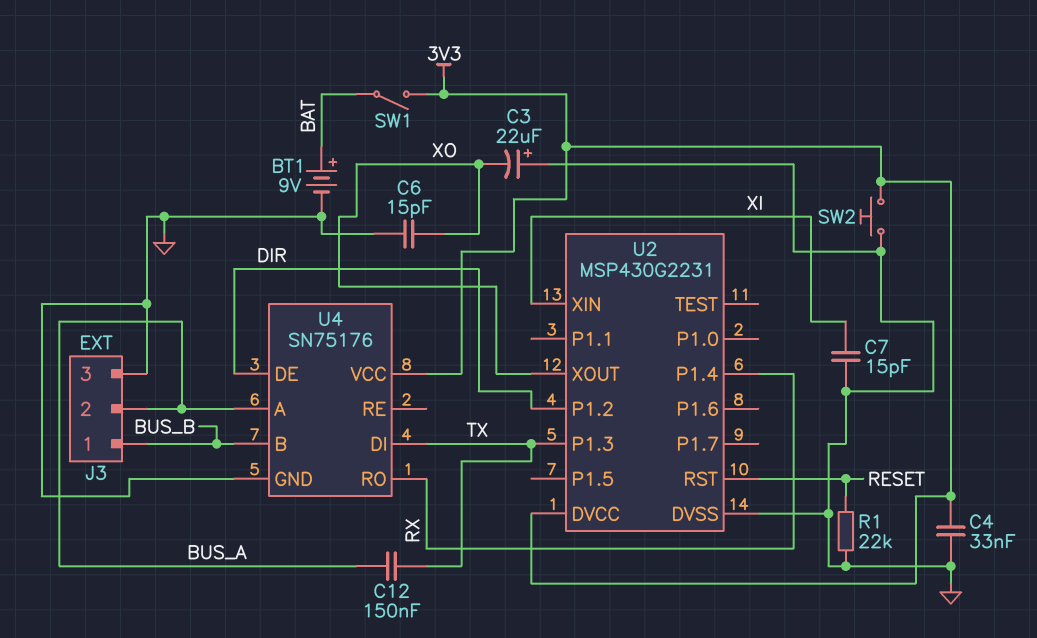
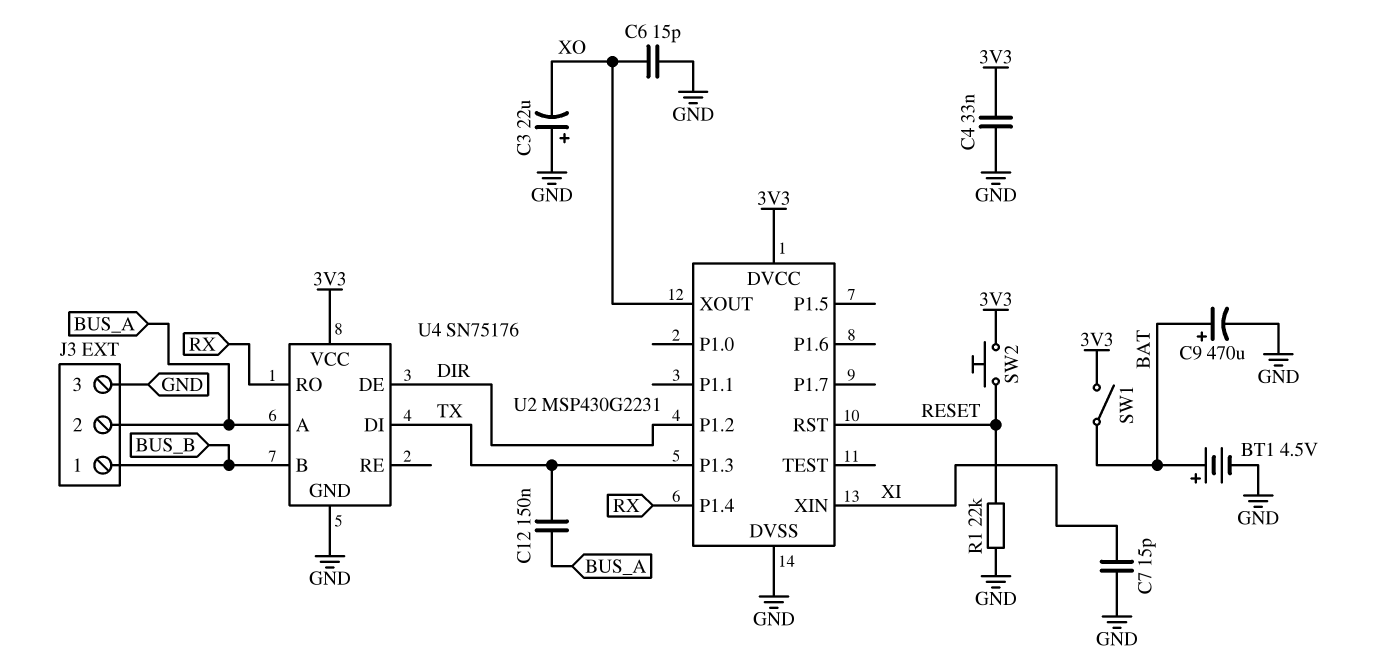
BT1: 9V (plus BAT, minus GND) -> 4.5V (plus BAT, minus GND)
C9: none -> 470uF (plus BAT, minus GND)
SW2: button (3V3, GND) -> button (3V3, RESET)

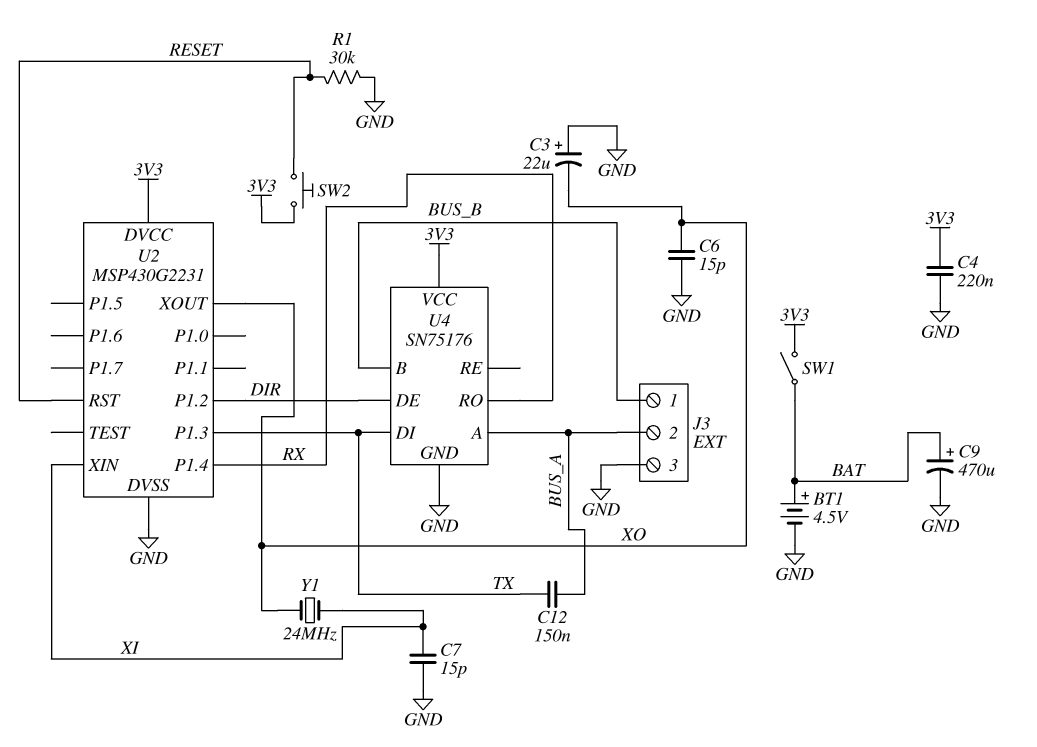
C4: 33nF (3V3, GND) -> 220nF (3V3, GND)
R1: 22k (GND, RESET) -> 30k (GND, RESET)
Y1: none -> 24MHz (XI, XO)

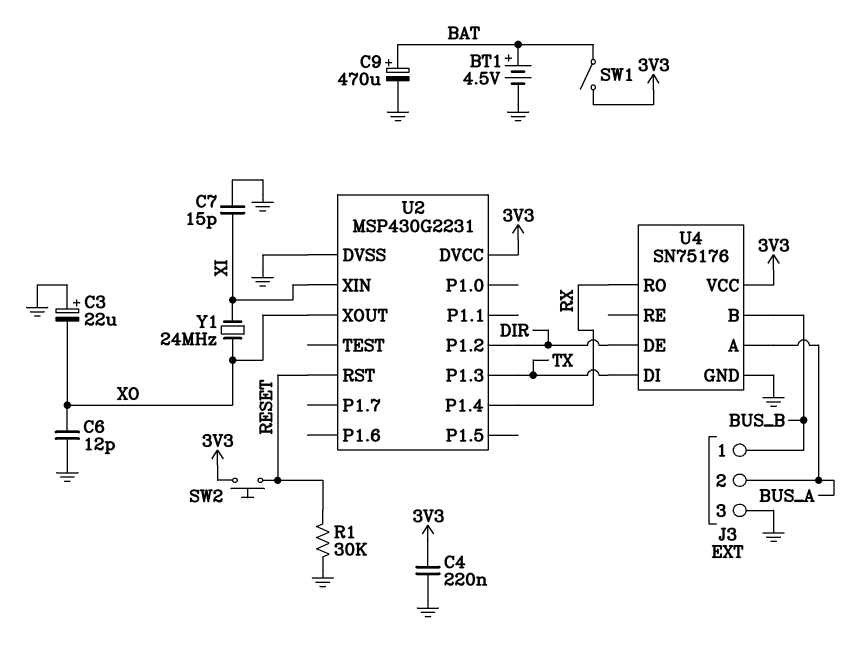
C6: 15pF (GND, XO) -> 12pF (GND, XO)
C12: 150nF (BUS_A, TX) -> none

